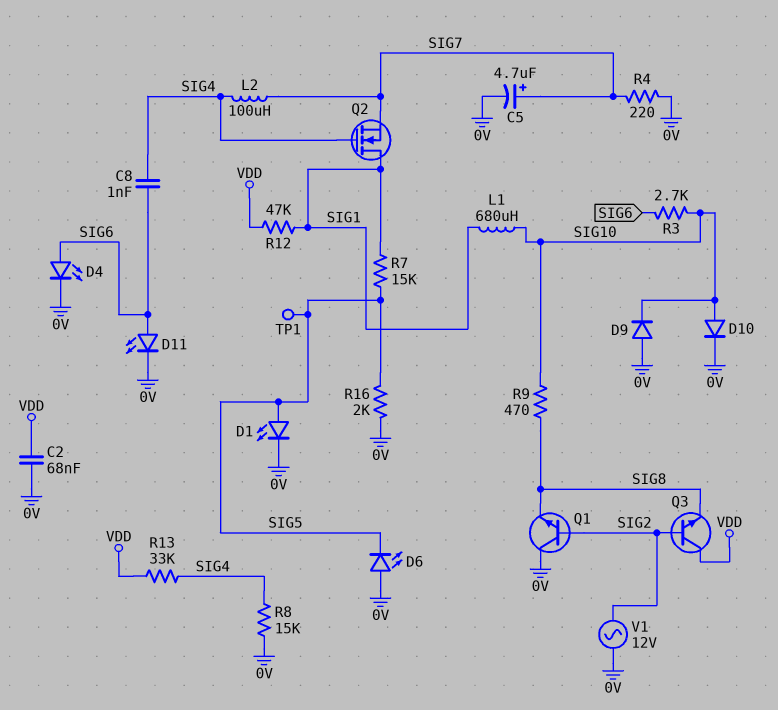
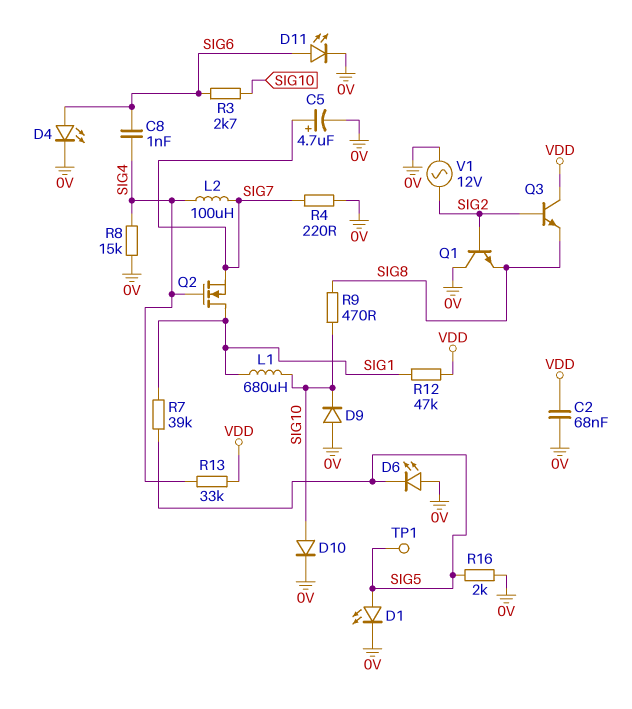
R7: 15k (SIG1, SIG5) -> 39k (SIG1, SIG5)

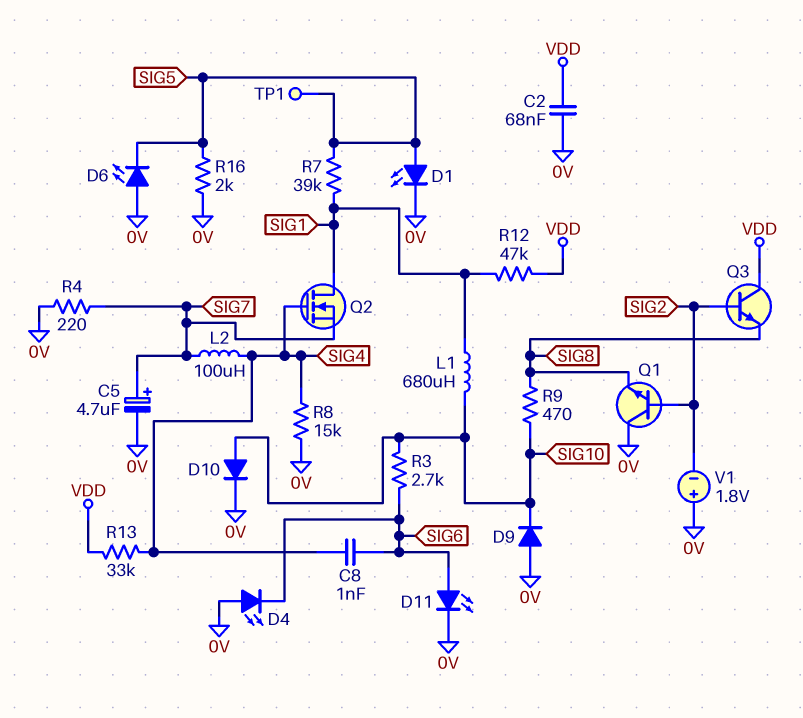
D4: LED (A SIG6, K 0V) -> LED (A 0V, K SIG6)
V1: AC 12V (0V, SIG2) -> 1.8V (plus 0V, minus SIG2)

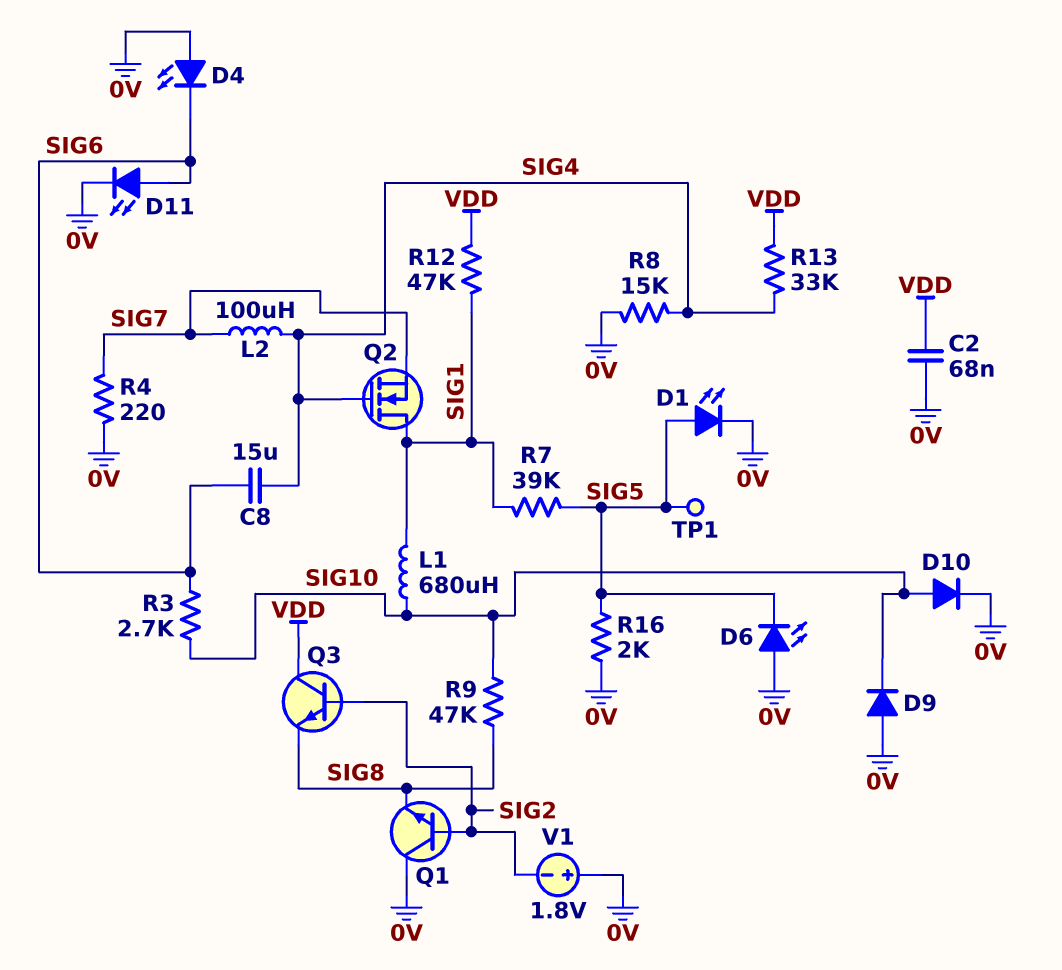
C5: 4.7uF (plus SIG7, minus 0V) -> none
C8: 1nF (SIG4, SIG6) -> 15uF (SIG4, SIG6)
R9: 470 (SIG8, SIG10) -> 47k (SIG8, SIG10)

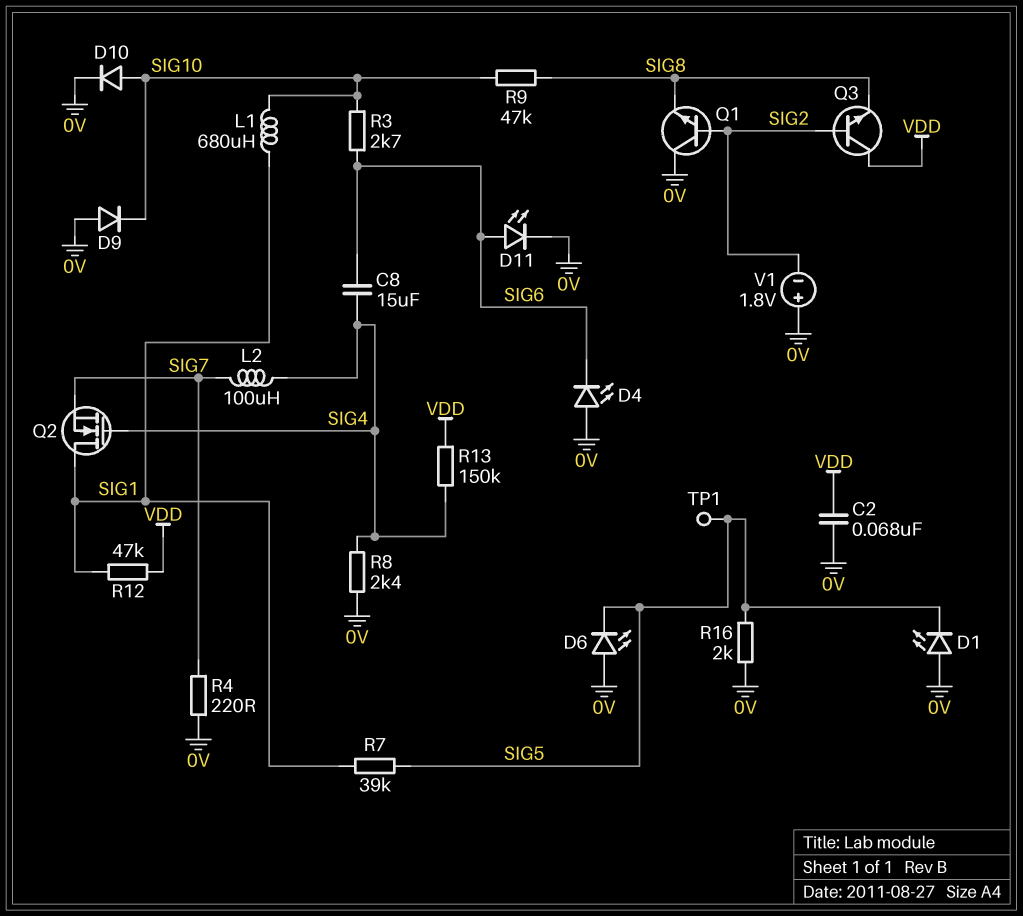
D1: LED (A SIG5, K 0V) -> LED (A 0V, K SIG5)
R8: 15k (0V, SIG4) -> 2.4k (0V, SIG4)
R13: 33k (SIG4, VDD) -> 150k (SIG4, VDD)

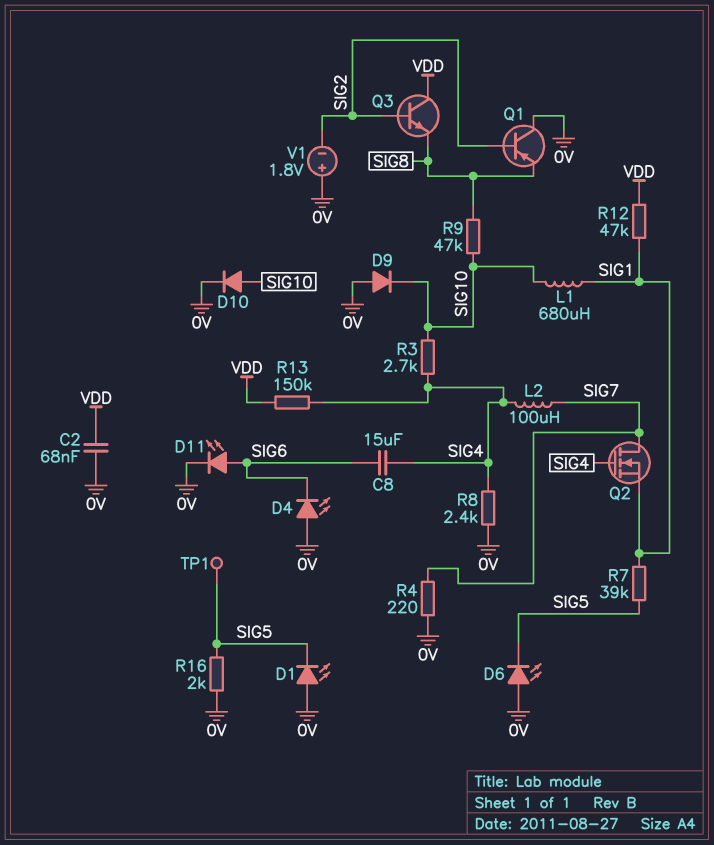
Q1: NPN (B SIG2, C 0V, E SIG8) -> PNP (B SIG2, C 0V, E SIG8)
Q2: NMOS (G SIG4, D SIG1, S SIG7) -> NMOS (G SIG4, D SIG7, S SIG1)
R3: 2.7k (SIG6, SIG10) -> 2.7k (SIG4, SIG10)

